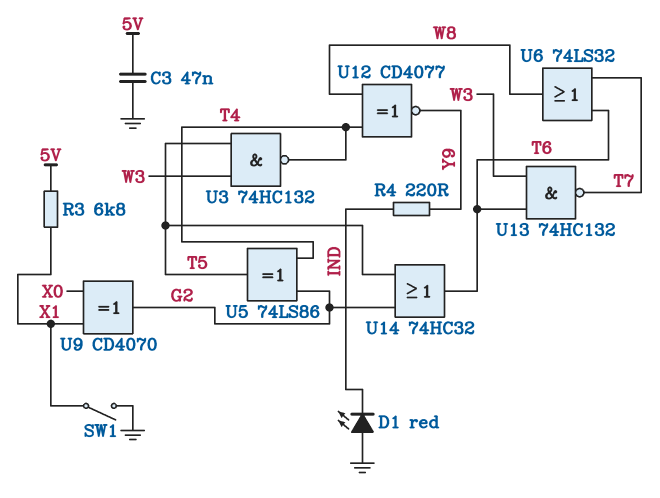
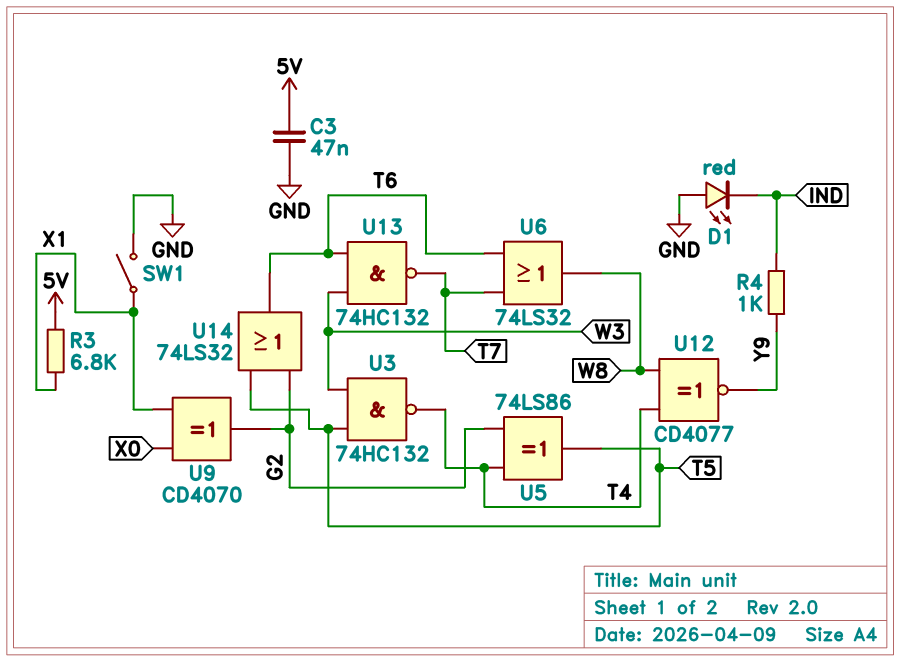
R4: 220 (IND, Y9) -> 1k (IND, Y9)
U14: OR 74HC32 (in G2, in T5, out T6) -> OR 74LS32 (in G2, in T5, out T6)

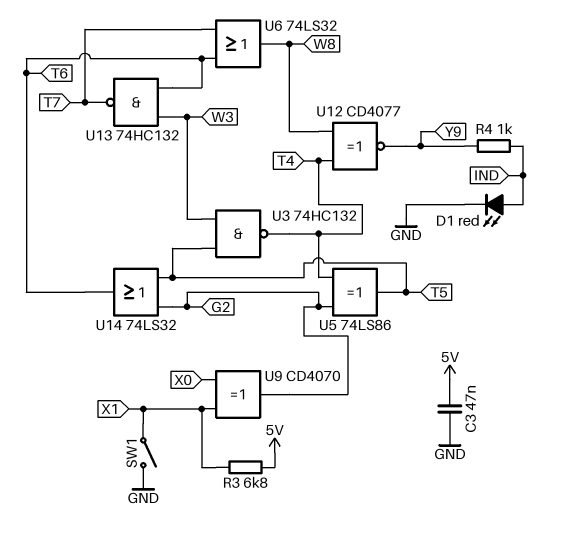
D1: LED red (A GND, K IND) -> LED red (A IND, K GND)

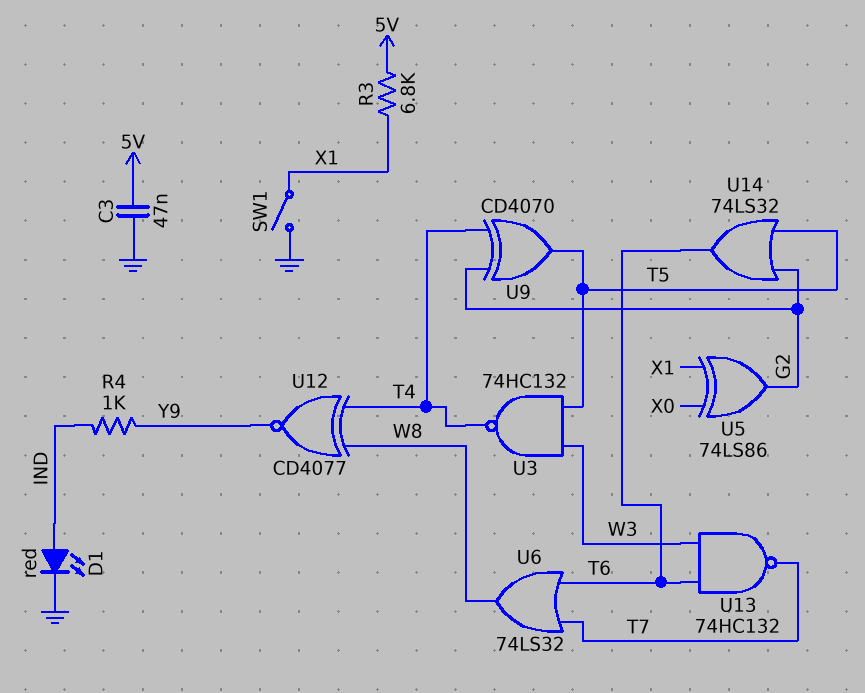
U5: XOR 74LS86 (in G2, in T4, out T5) -> XOR 74LS86 (in X0, in X1, out G2)
U9: XOR CD4070 (in X0, in X1, out G2) -> XOR CD4070 (in G2, in T4, out T5)

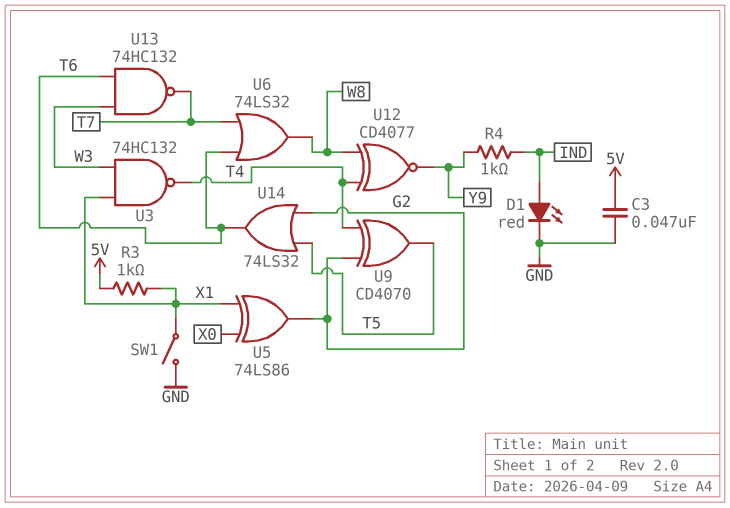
R3: 6.8k (5V, X1) -> 1k (5V, X1)
U3: NAND 74HC132 (in T5, in W3, out T4) -> NAND 74HC132 (in W3, in X1, out T4)

